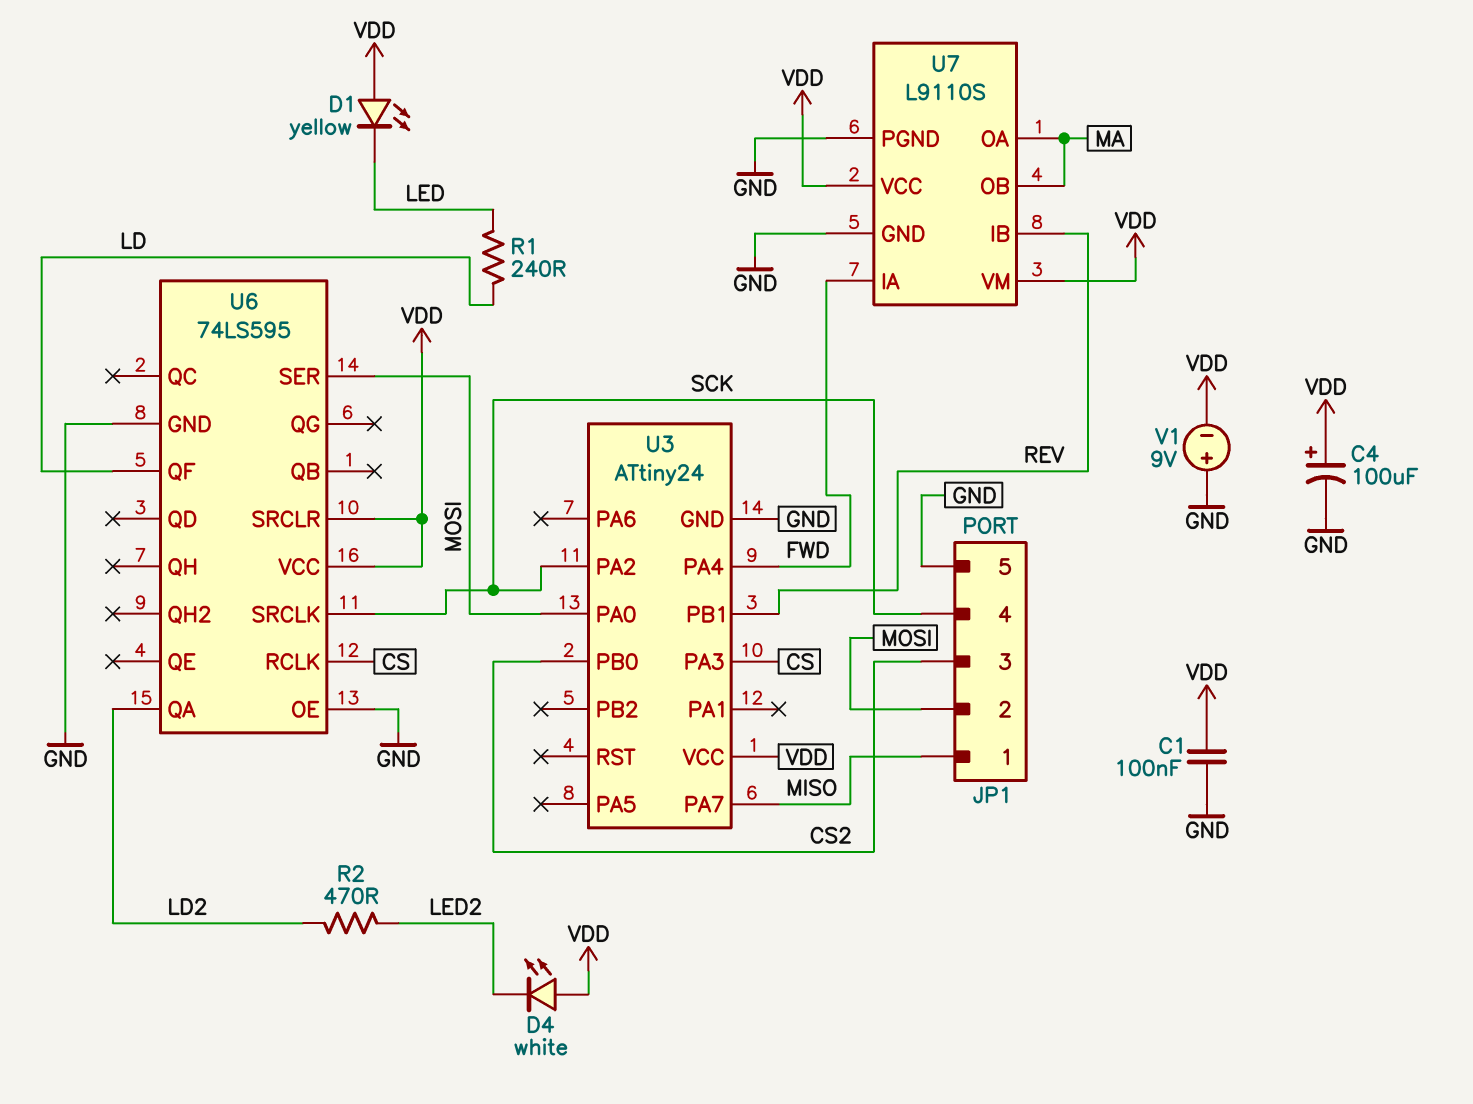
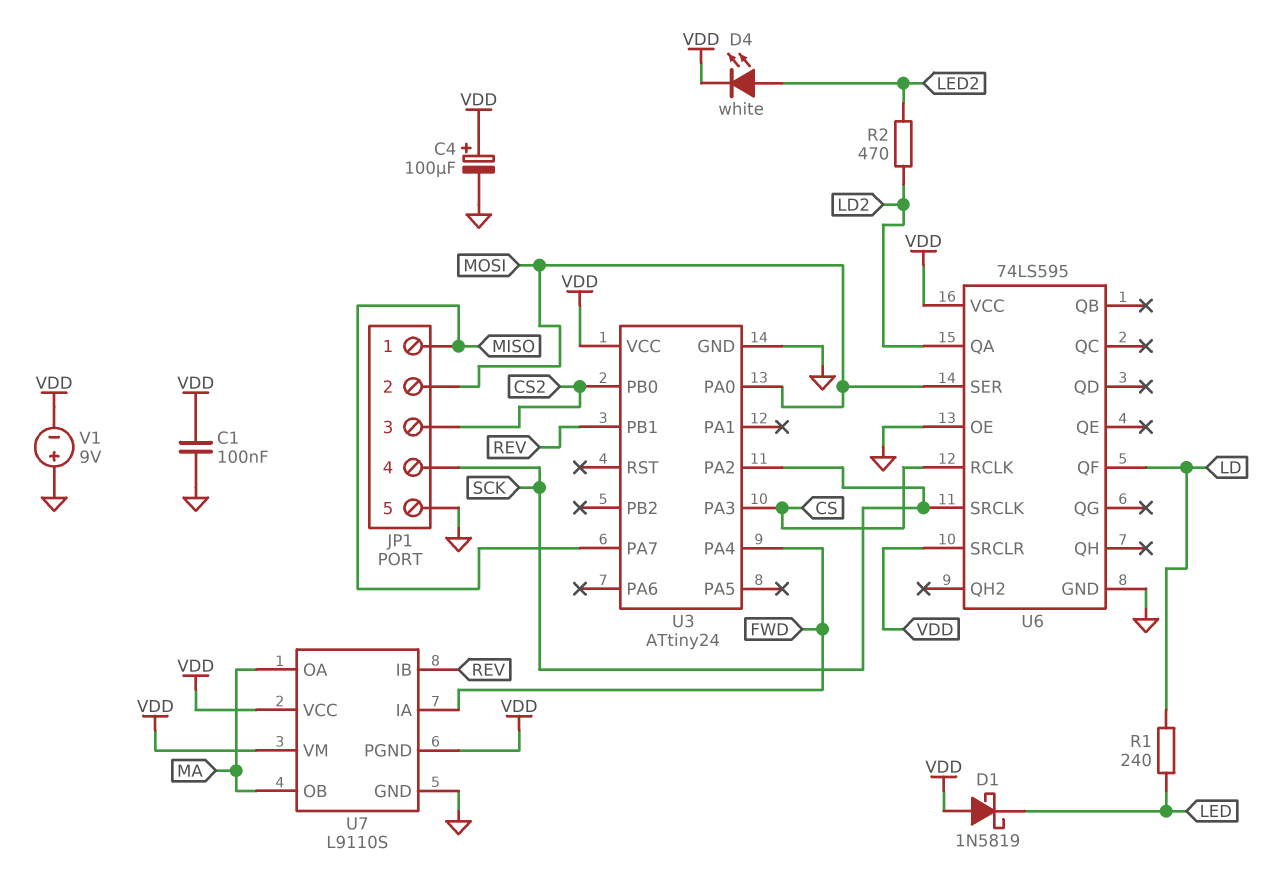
D1: LED yellow (A VDD, K LED) -> schottky 1N5819 (A VDD, K LED)
D4: LED white (A VDD, K LED2) -> LED white (A LED2, K VDD)
U7 pin PGND: GND -> VDD

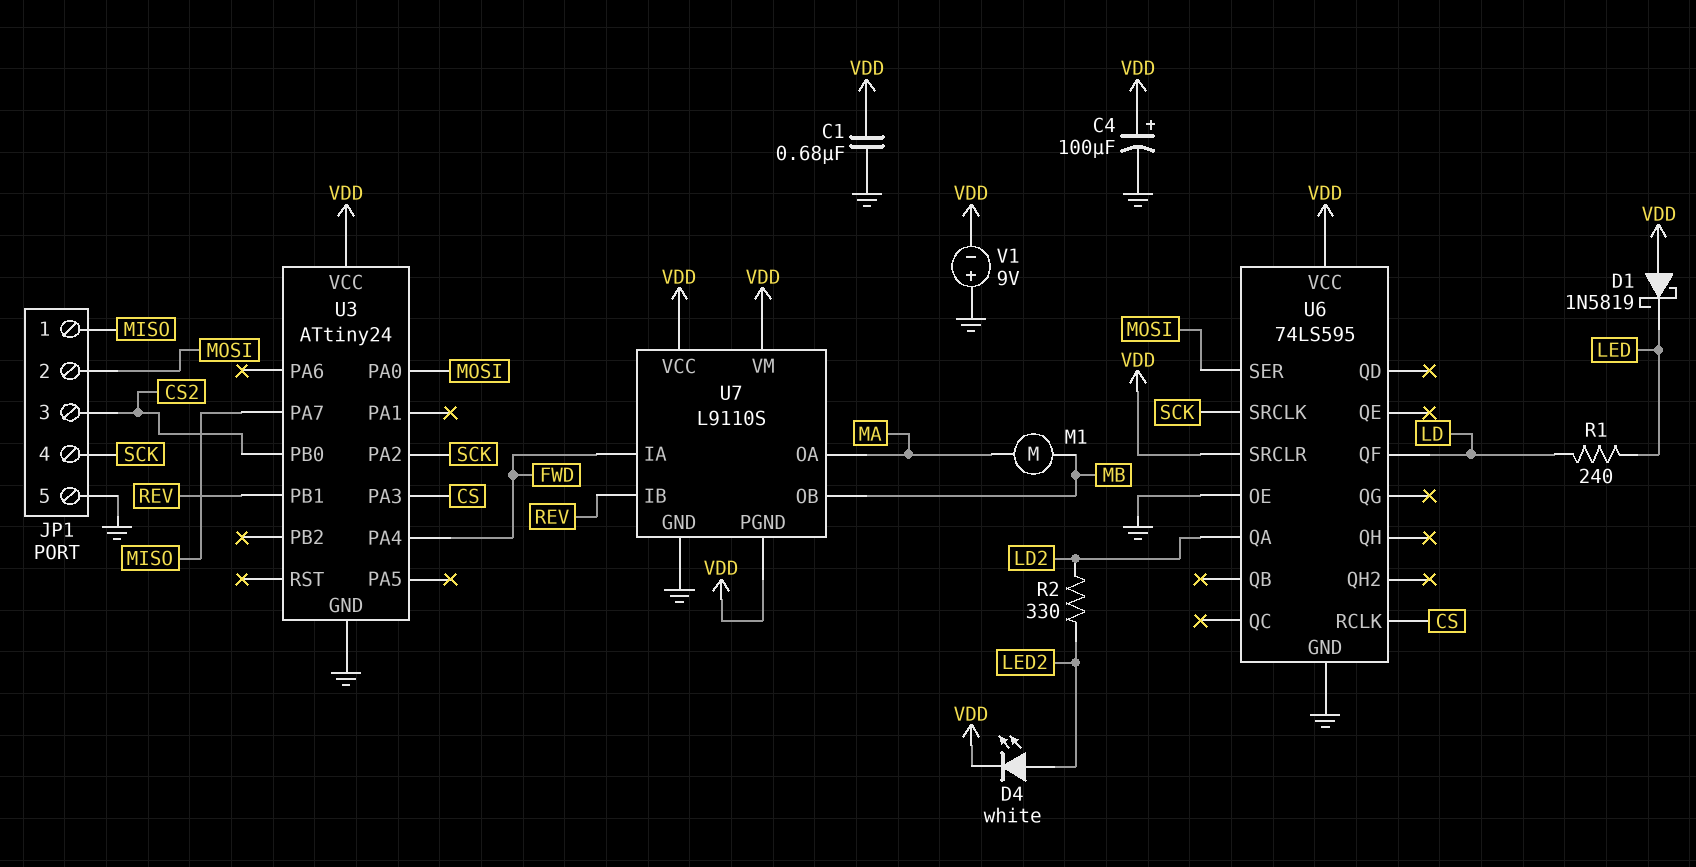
C1: 100nF (GND, VDD) -> 680nF (GND, VDD)
M1: none -> motor (MA, MB)
R2: 470 (LD2, LED2) -> 330 (LD2, LED2)
U7 pin OB: MA -> MB

